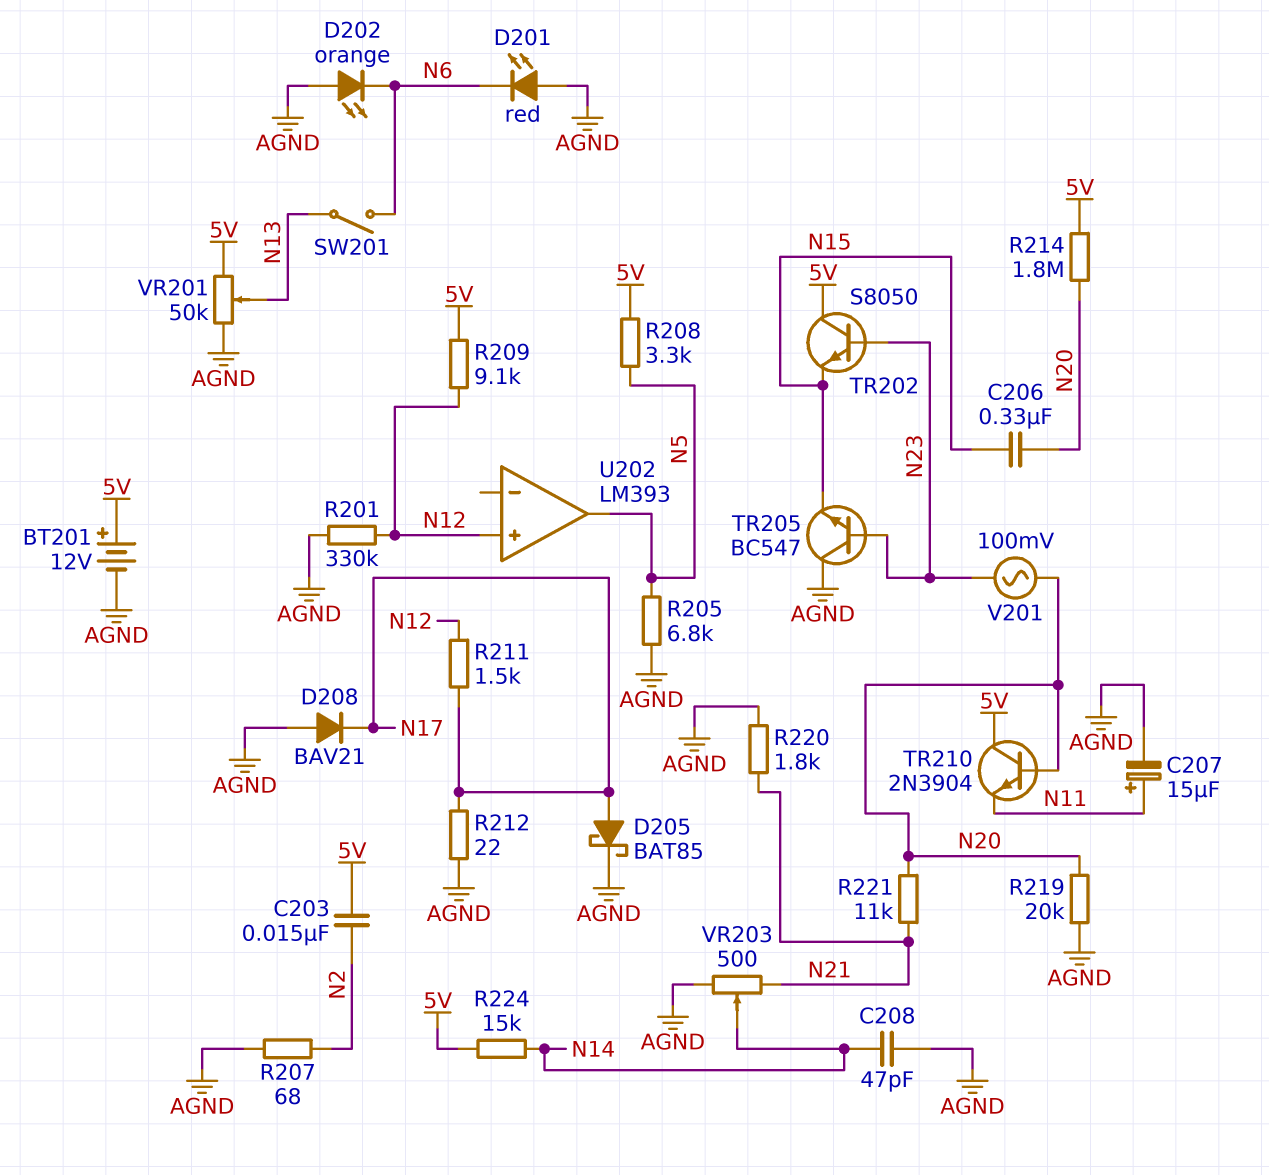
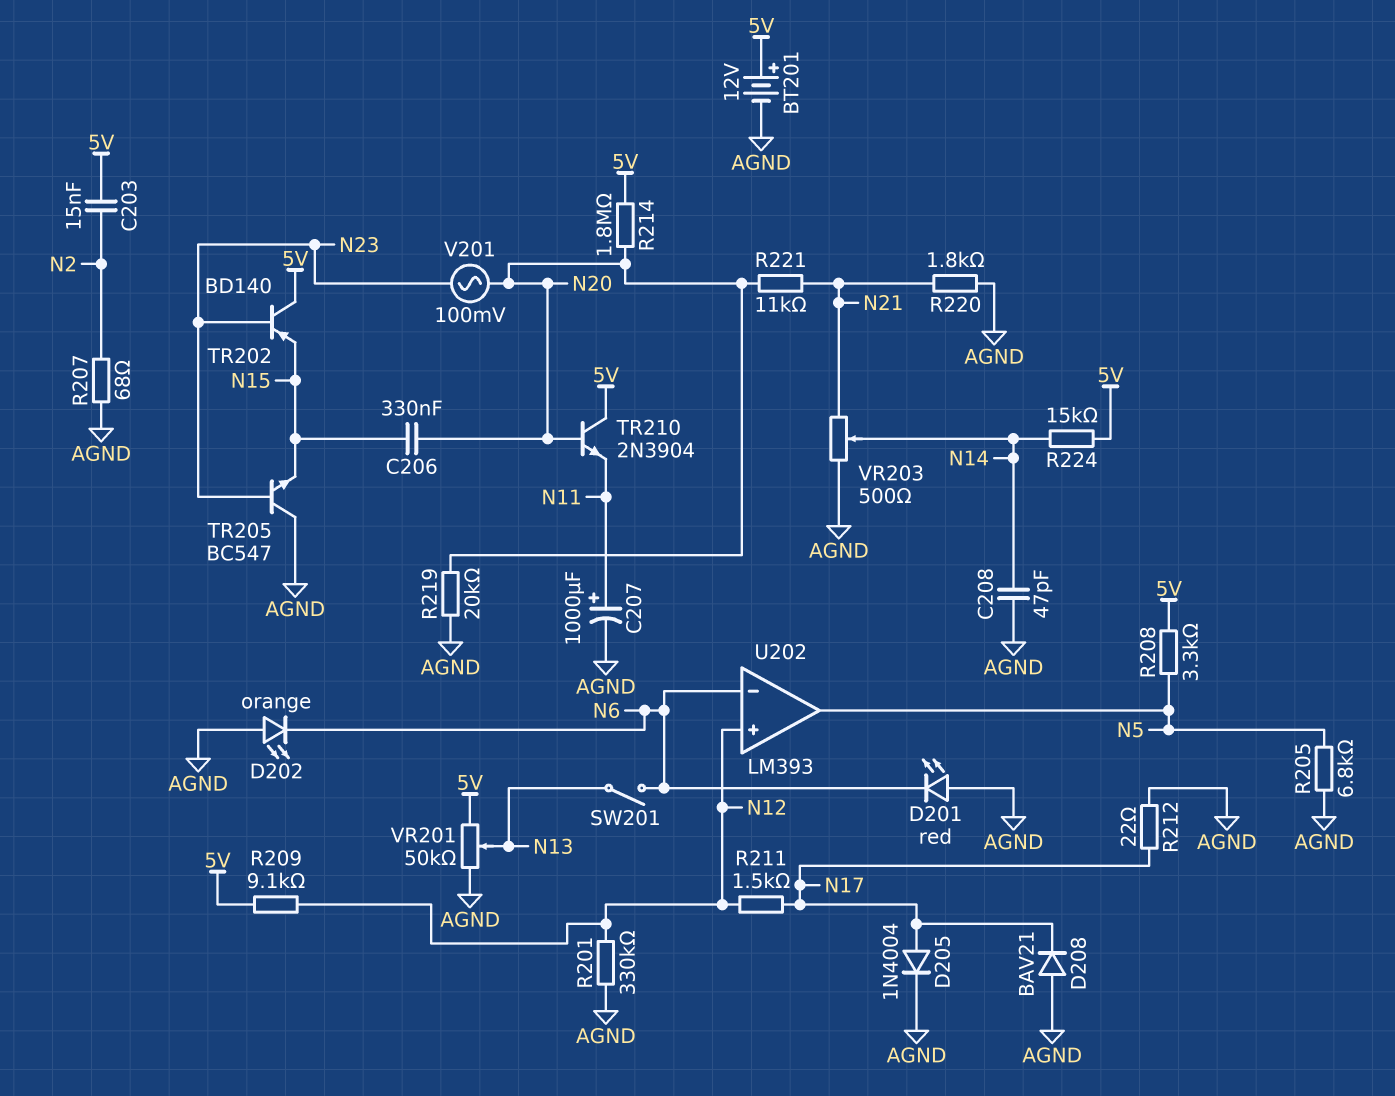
C207: 15uF (plus N11, minus AGND) -> 1000uF (plus N11, minus AGND)
D205: schottky BAT85 (A N17, K AGND) -> diode 1N4004 (A N17, K AGND)
TR202: NPN S8050 (B N23, C 5V, E N15) -> PNP BD140 (B N23, C 5V, E N15)
U202 pin in-: none -> N6

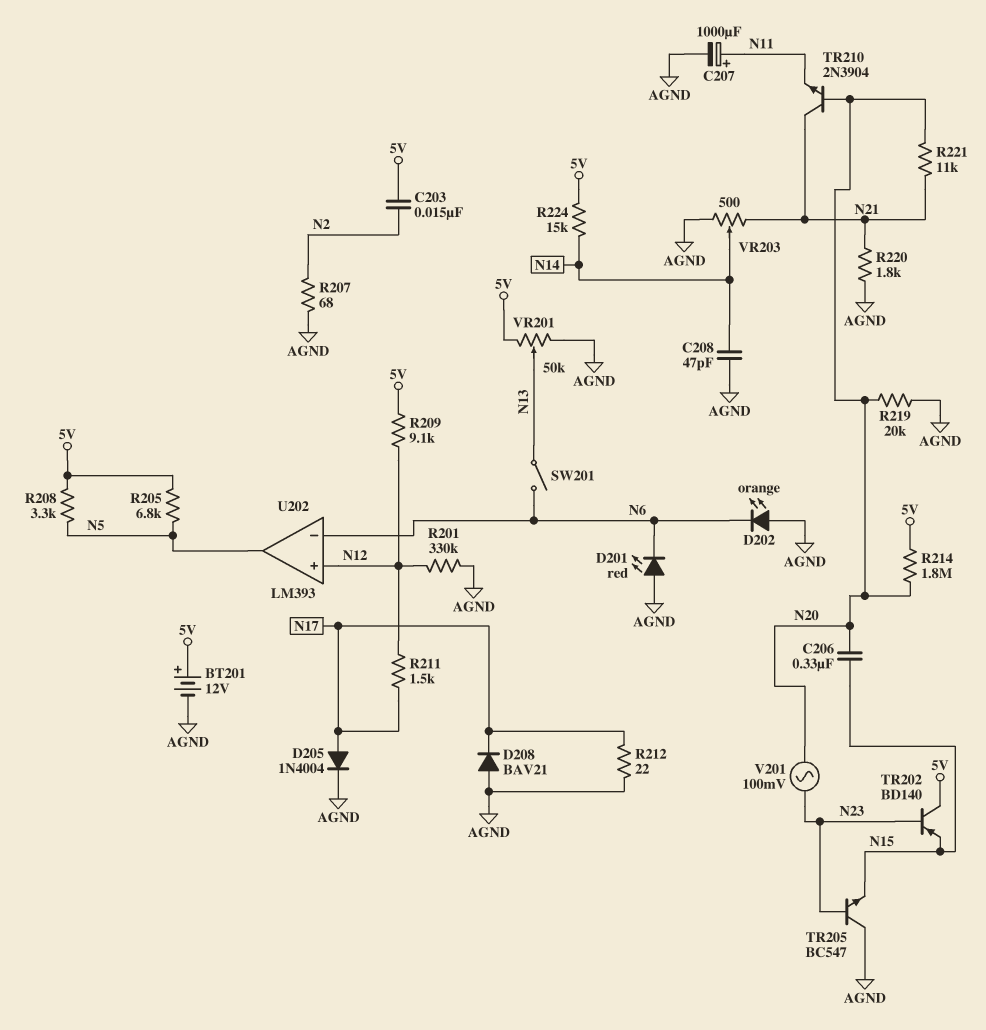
R205: 6.8k (AGND, N5) -> 6.8k (5V, N5)
TR210: NPN 2N3904 (B N20, C 5V, E N11) -> NPN 2N3904 (B N20, C N21, E N11)

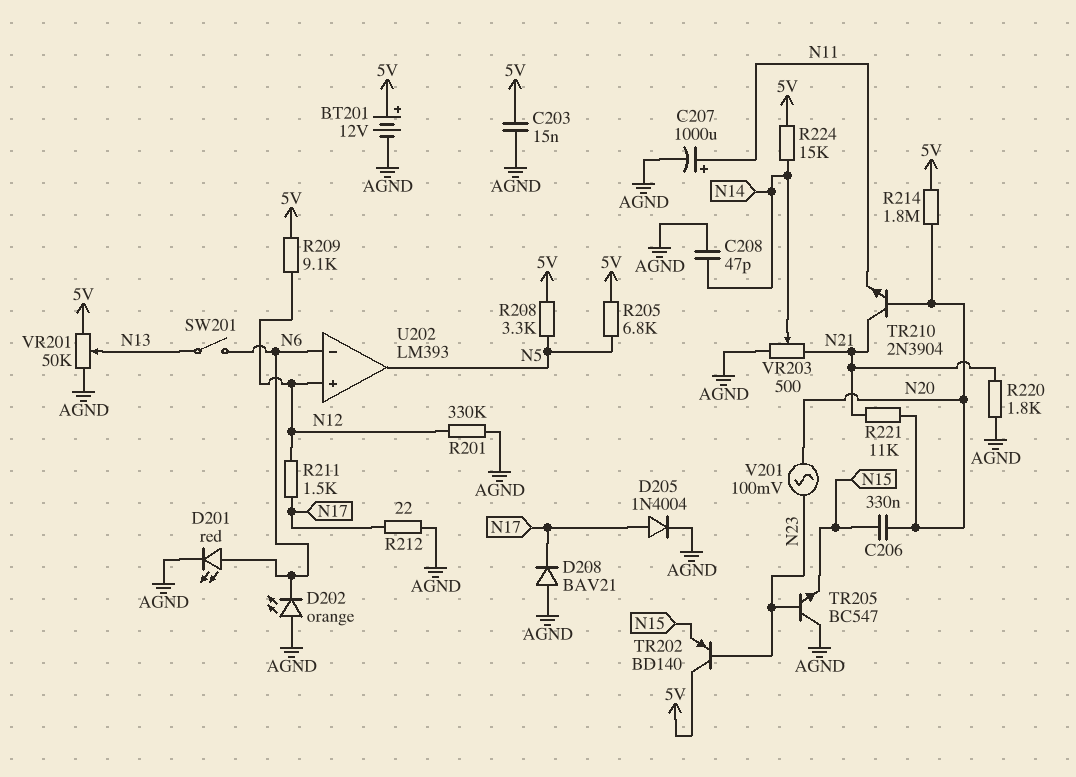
C203: 15nF (5V, N2) -> 15nF (5V, AGND)
D201: LED red (A AGND, K N6) -> LED red (A N6, K AGND)
R207: 68 (AGND, N2) -> none
R219: 20k (AGND, N20) -> none

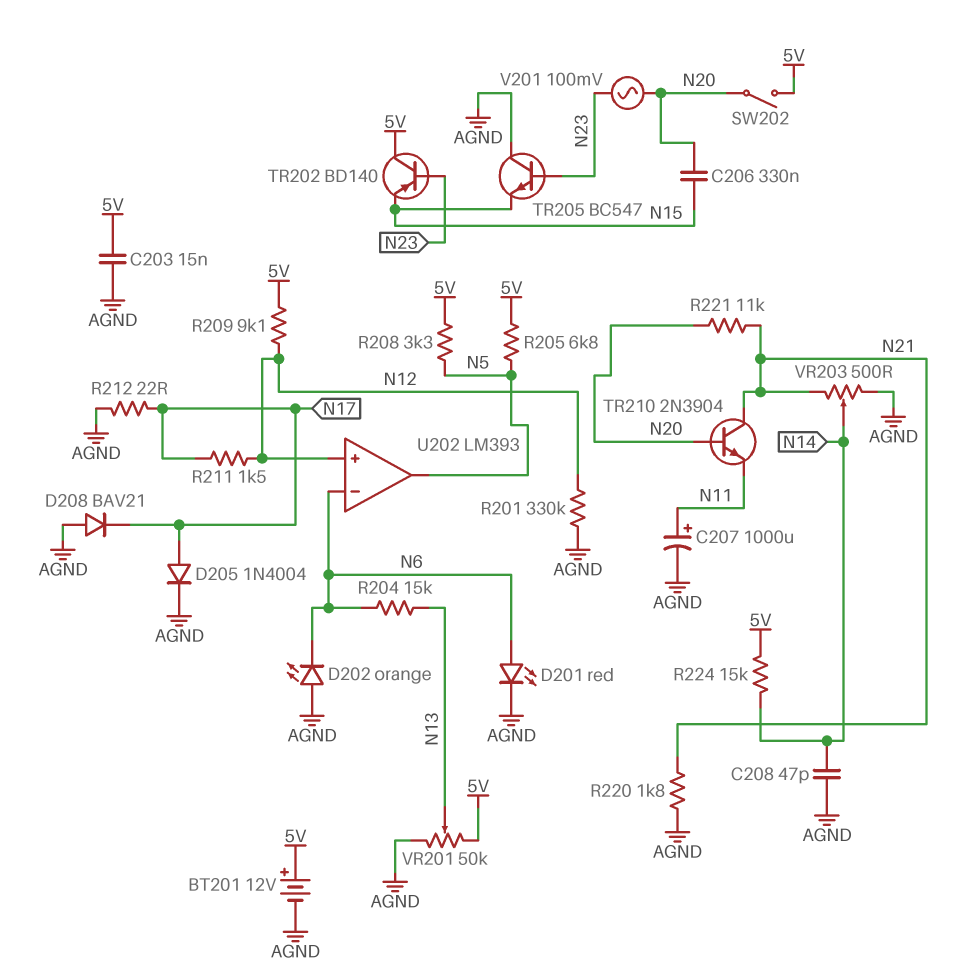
R204: none -> 15k (N6, N13)
R214: 1.8M (5V, N20) -> none
SW201: switch (N6, N13) -> none
SW202: none -> switch (5V, N20)

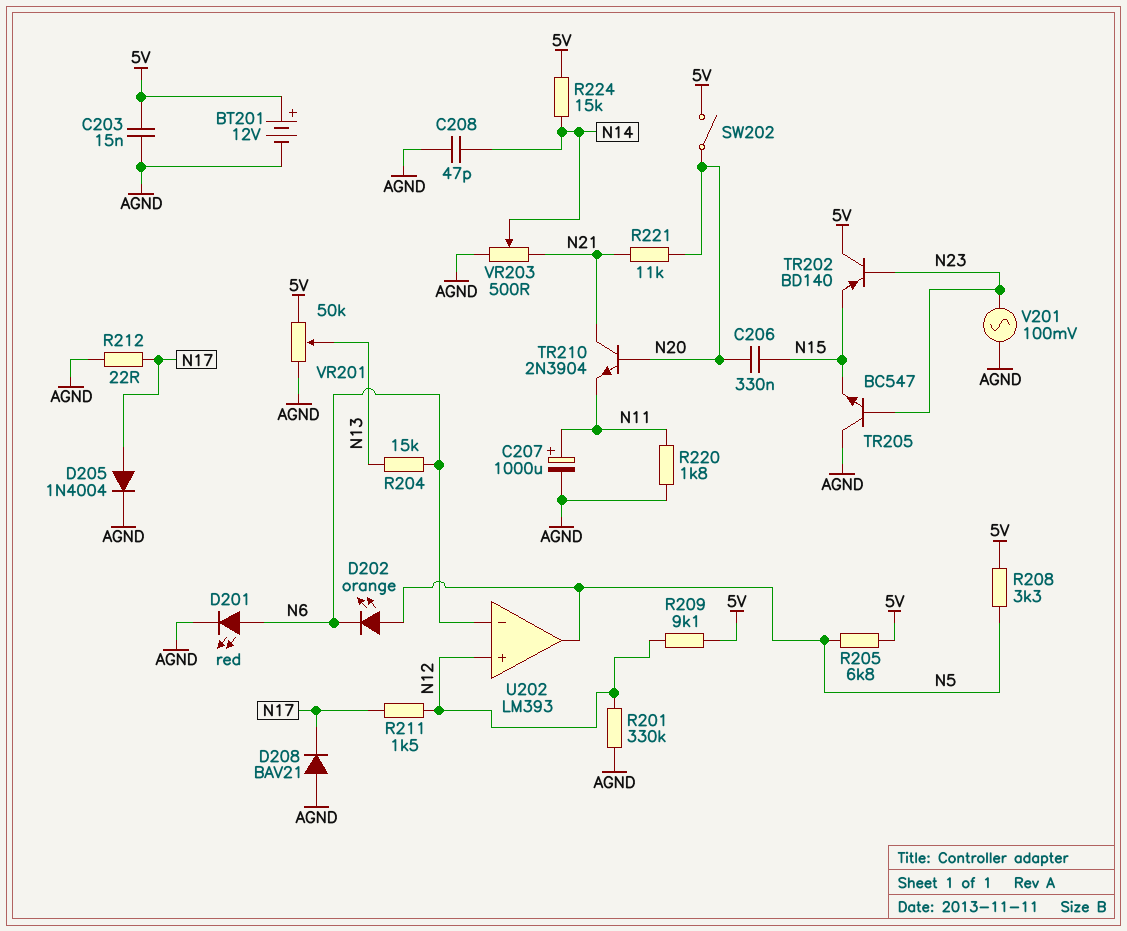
D202: LED orange (A AGND, K N6) -> LED orange (A N5, K N6)
R220: 1.8k (AGND, N21) -> 1.8k (AGND, N11)
V201: AC 100mV (N20, N23) -> AC 100mV (AGND, N23)

